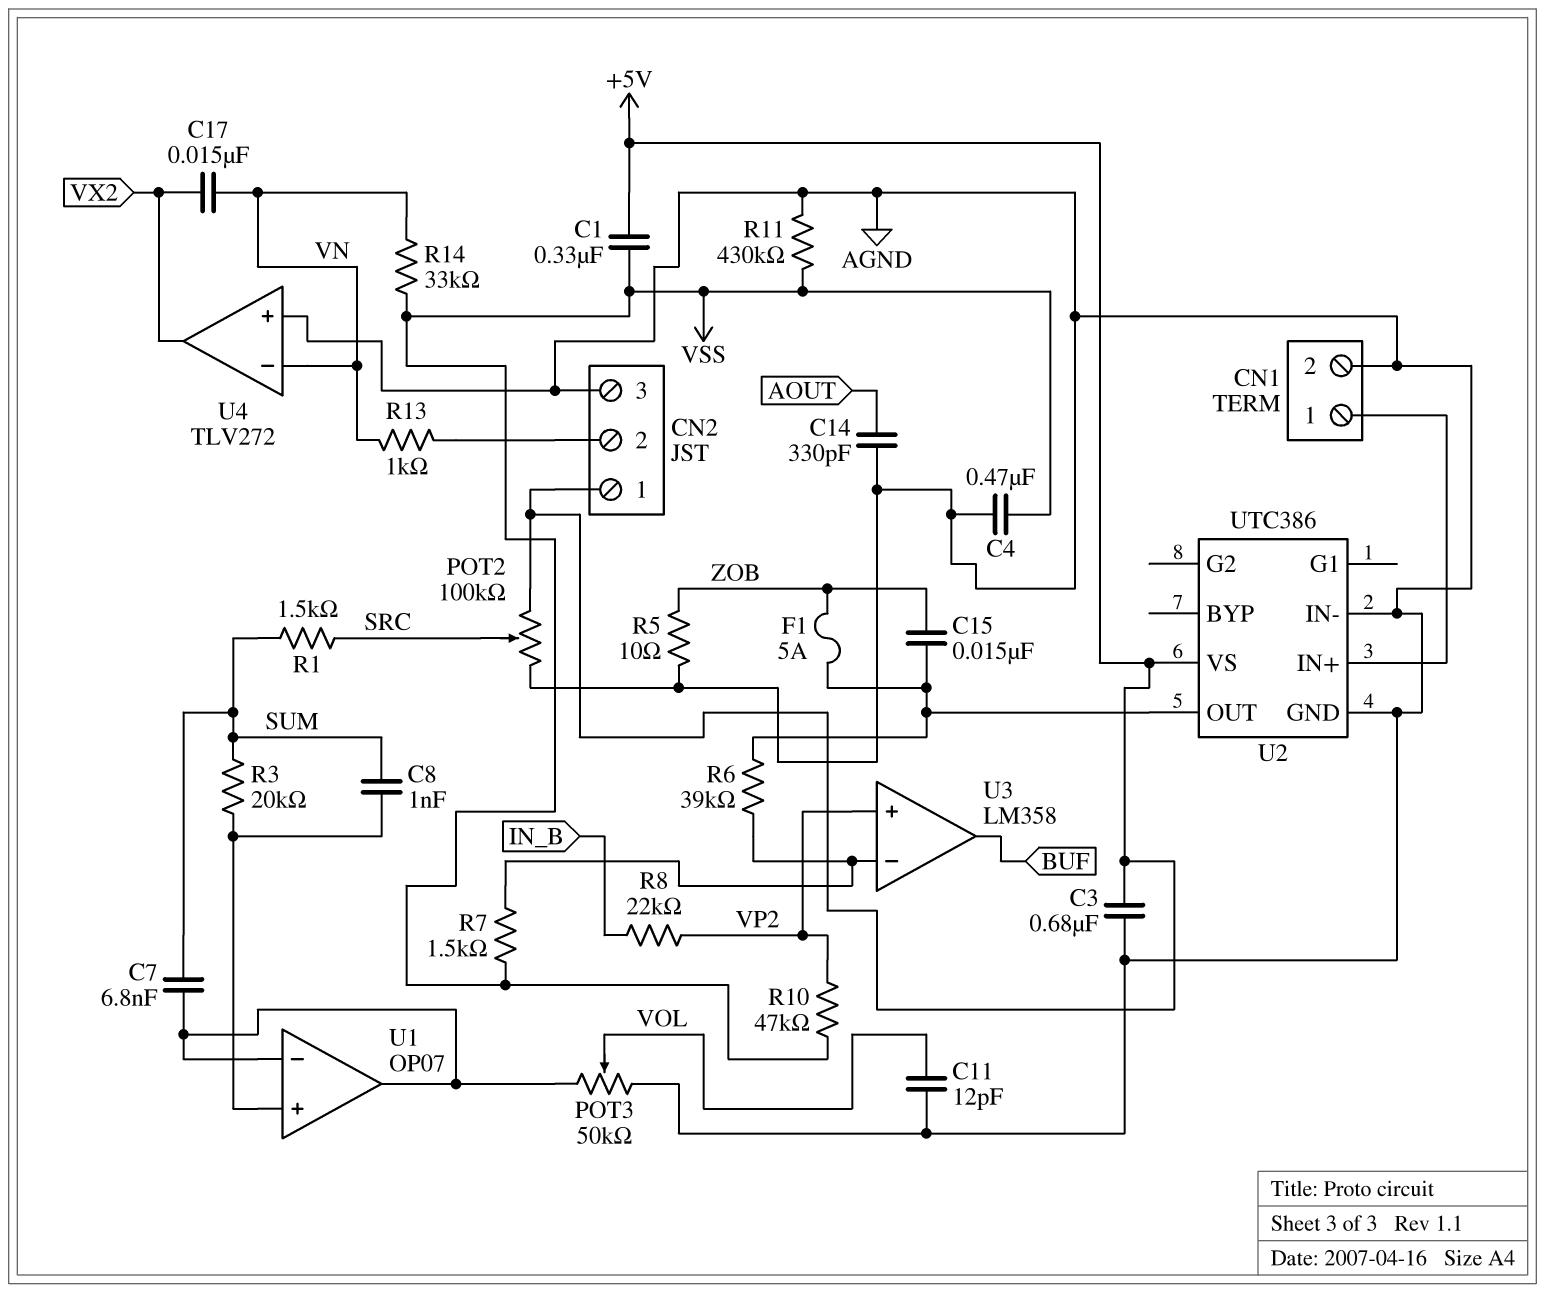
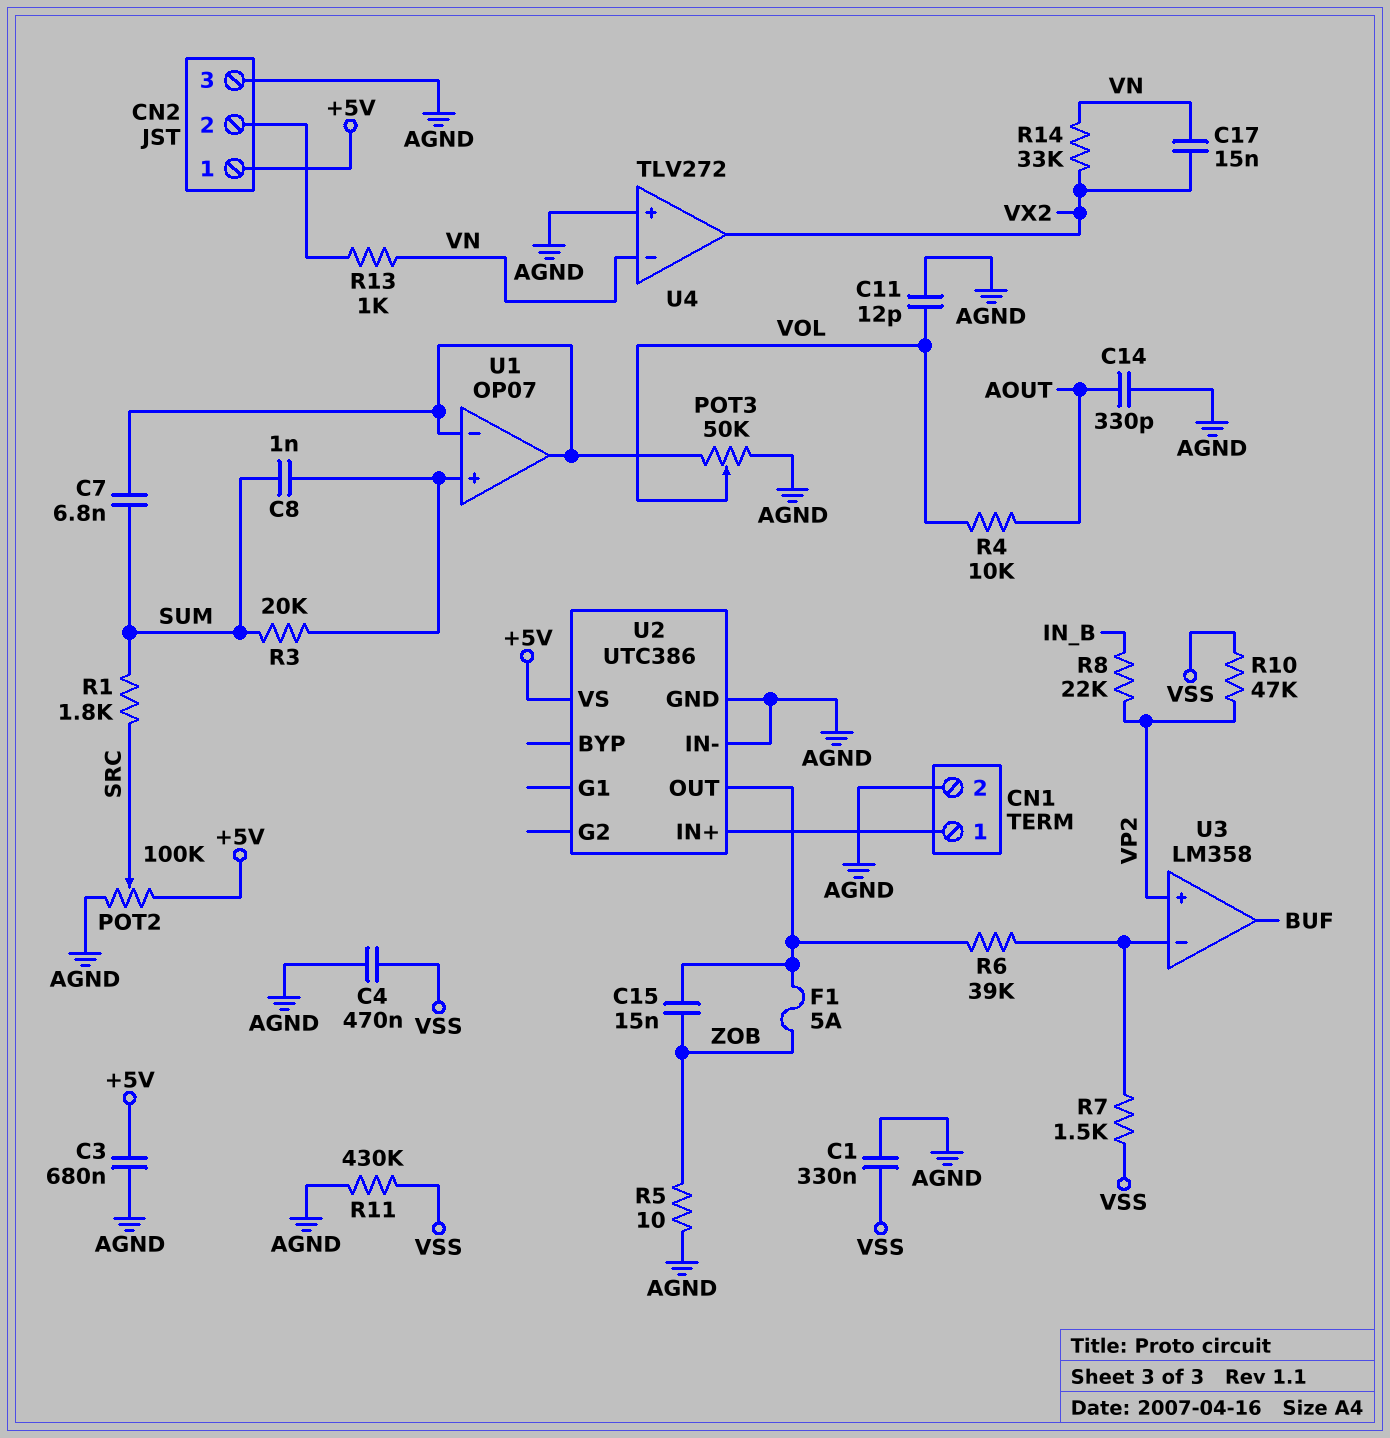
C1: 330nF (+5V, VSS) -> 330nF (AGND, VSS)
R1: 1.5k (SRC, SUM) -> 1.8k (SRC, SUM)
R4: none -> 10k (AOUT, VOL)
R14: 33k (VN, VSS) -> 33k (VN, VX2)

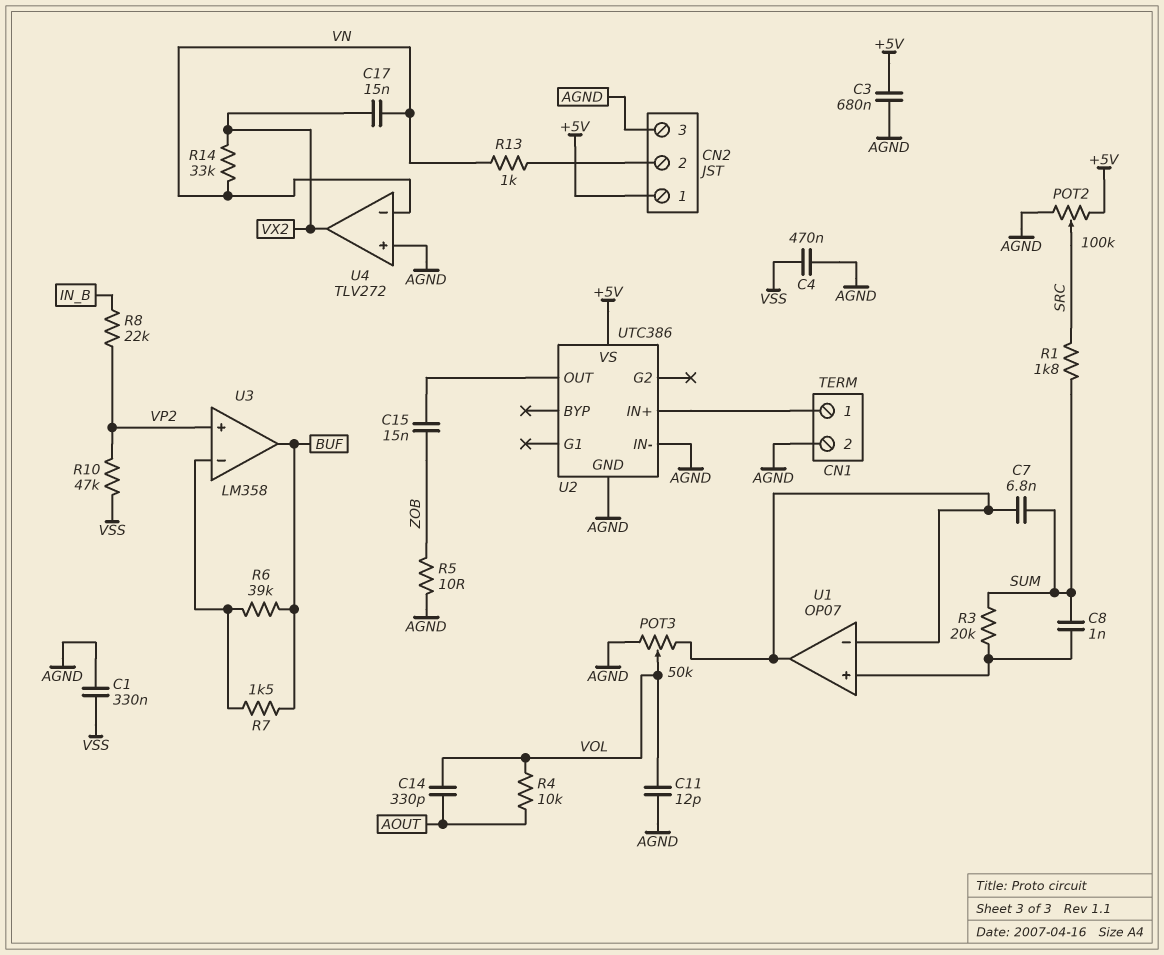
C14: 330pF (AGND, AOUT) -> 330pF (AOUT, VOL)
F1: 5A (U2/OUT, ZOB) -> none
R6: 39k (U2/OUT, U3/in-) -> 39k (BUF, U3/in-)
R7: 1.5k (U3/in-, VSS) -> 1.5k (BUF, U3/in-)
R11: 430k (AGND, VSS) -> none

